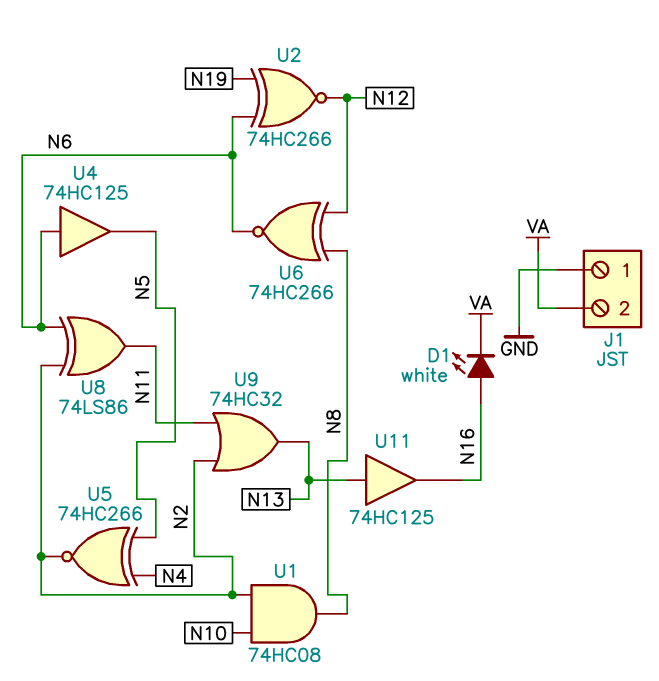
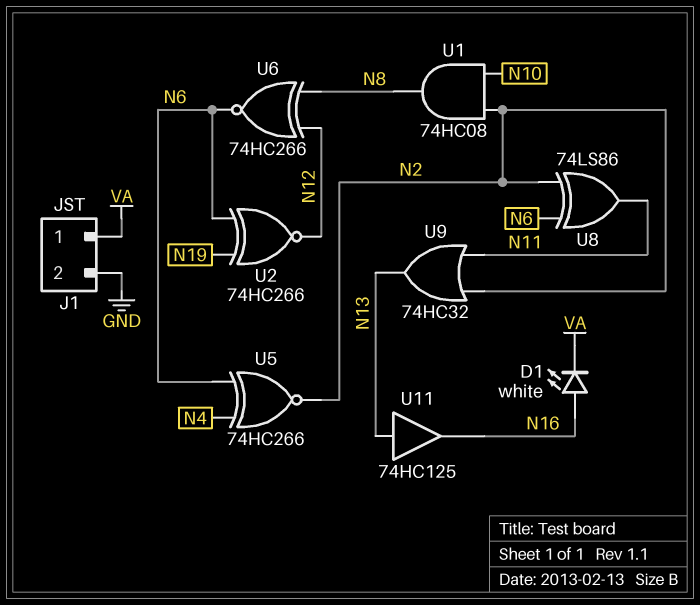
J1 pin 1: GND -> VA
J1 pin 2: VA -> GND
U4: buffer 74HC125 (in N6, out N5) -> none
U5: XNOR 74HC266 (in N4, in N5, out N2) -> XNOR 74HC266 (in N4, in N6, out N2)

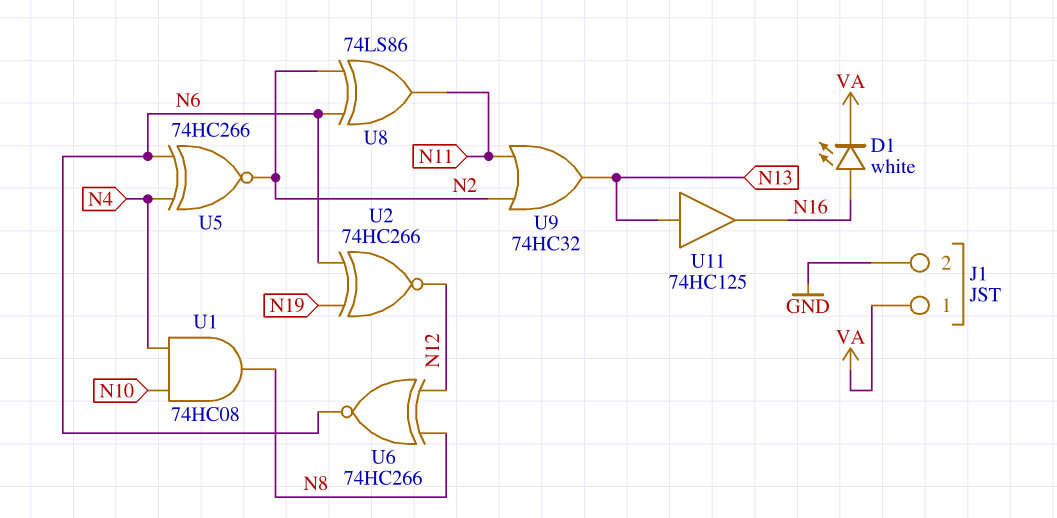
U1: AND 74HC08 (in N2, in N10, out N8) -> AND 74HC08 (in N4, in N10, out N8)

